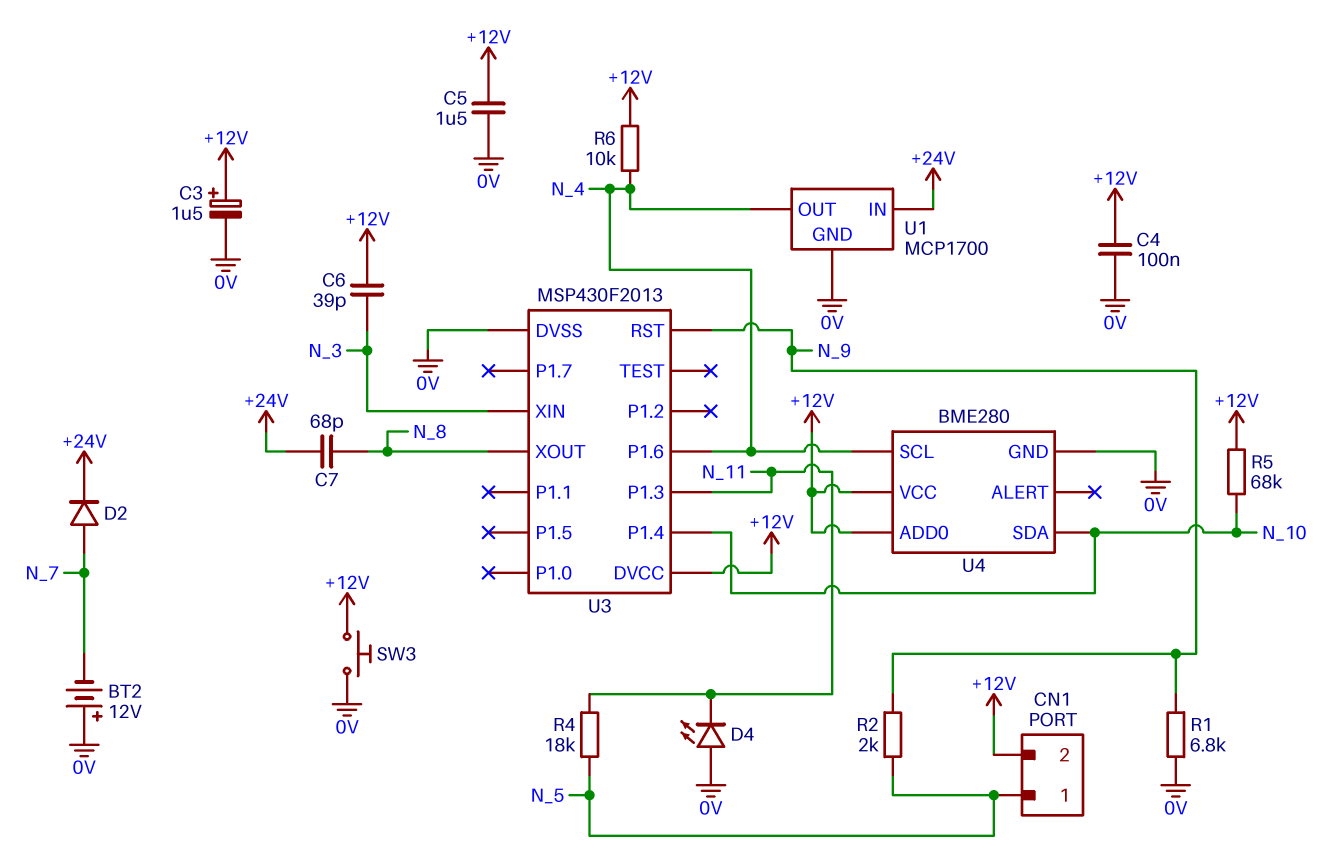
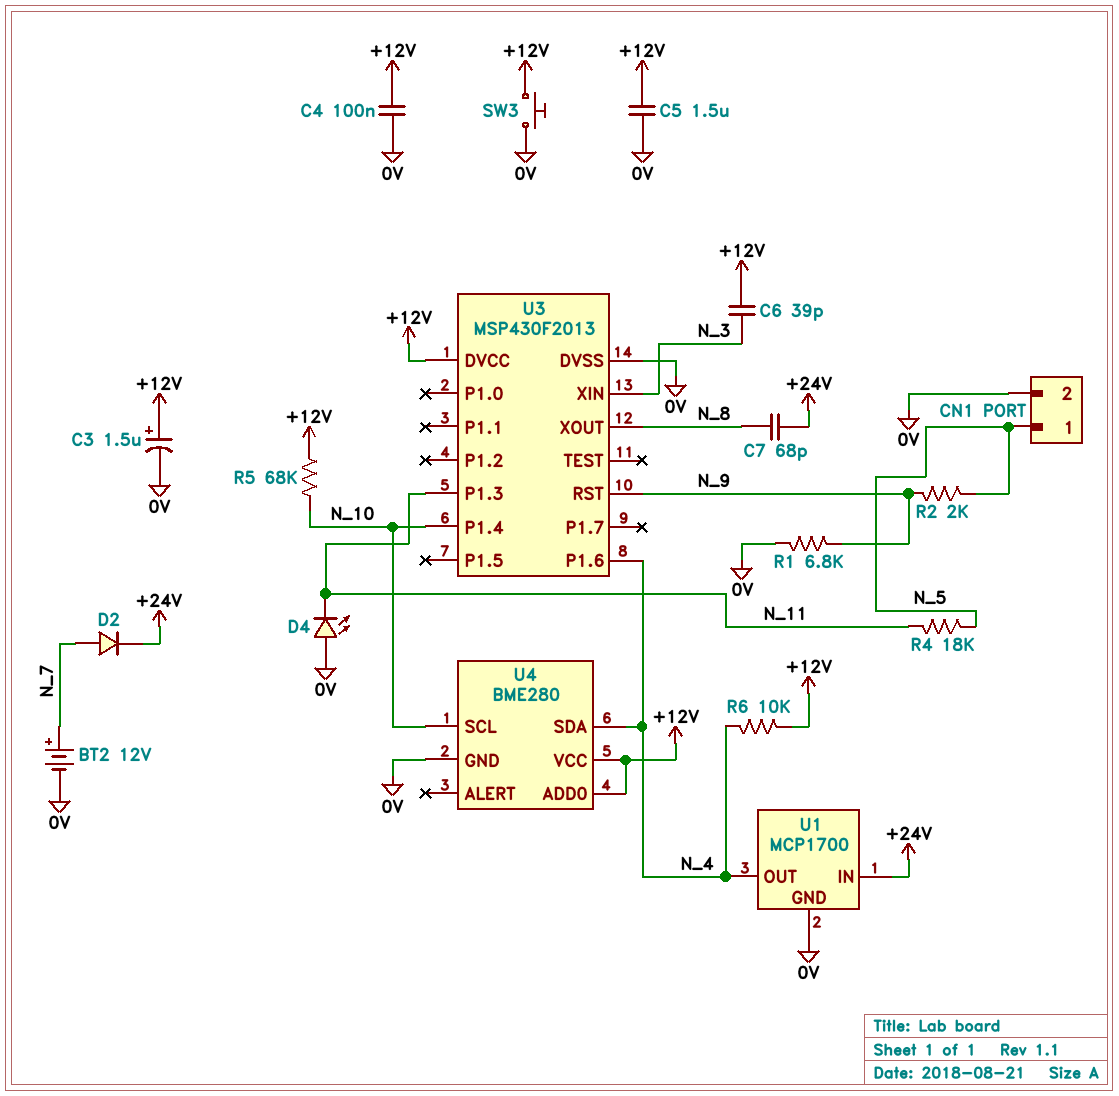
BT2: 12V (plus 0V, minus N_7) -> 12V (plus N_7, minus 0V)
CN1 pin 2: +12V -> 0V
U4 pin SCL: N_4 -> N_10
U4 pin SDA: N_10 -> N_4

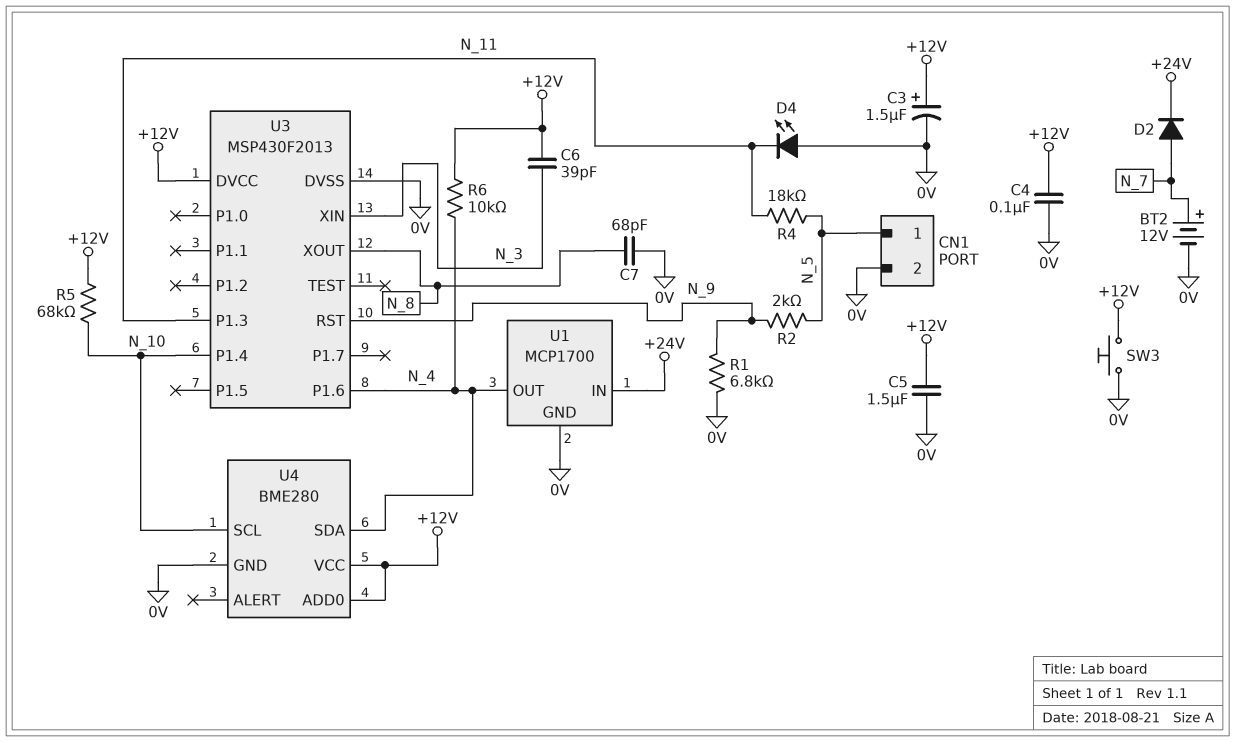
C7: 68pF (+24V, N_8) -> 68pF (0V, N_8)

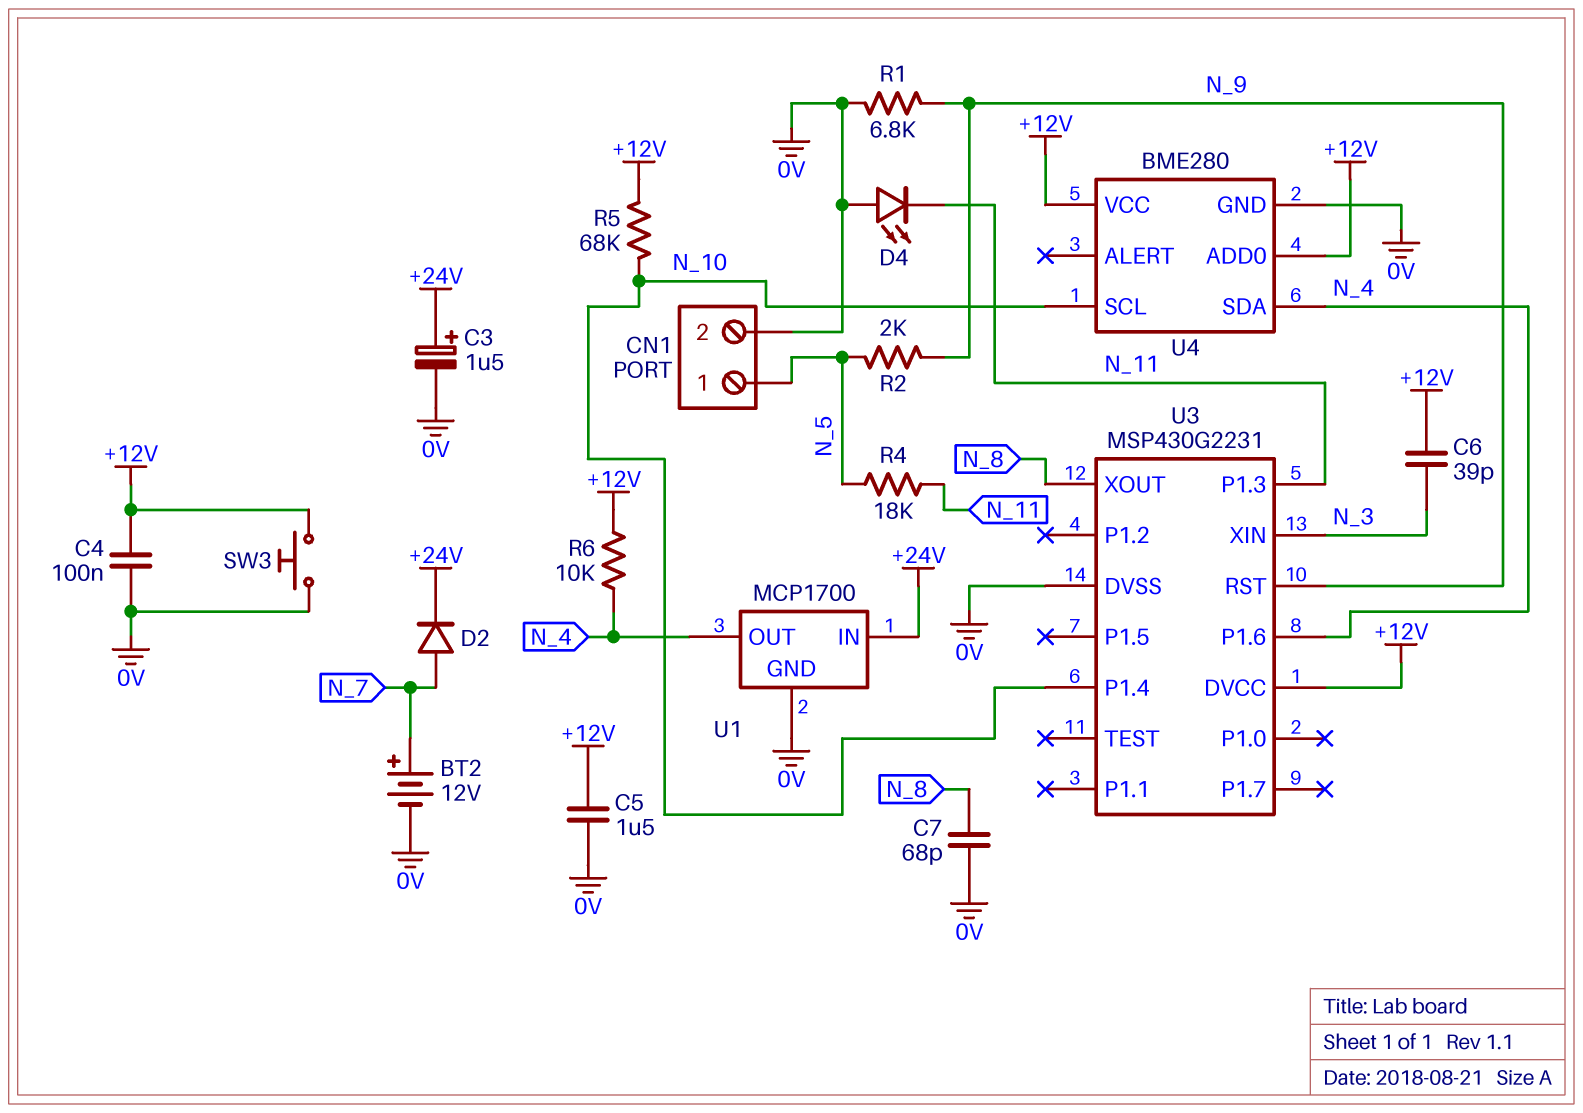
C3: 1.5uF (plus +12V, minus 0V) -> 1.5uF (plus +24V, minus 0V)
U3: MSP430F2013 -> MSP430G2231

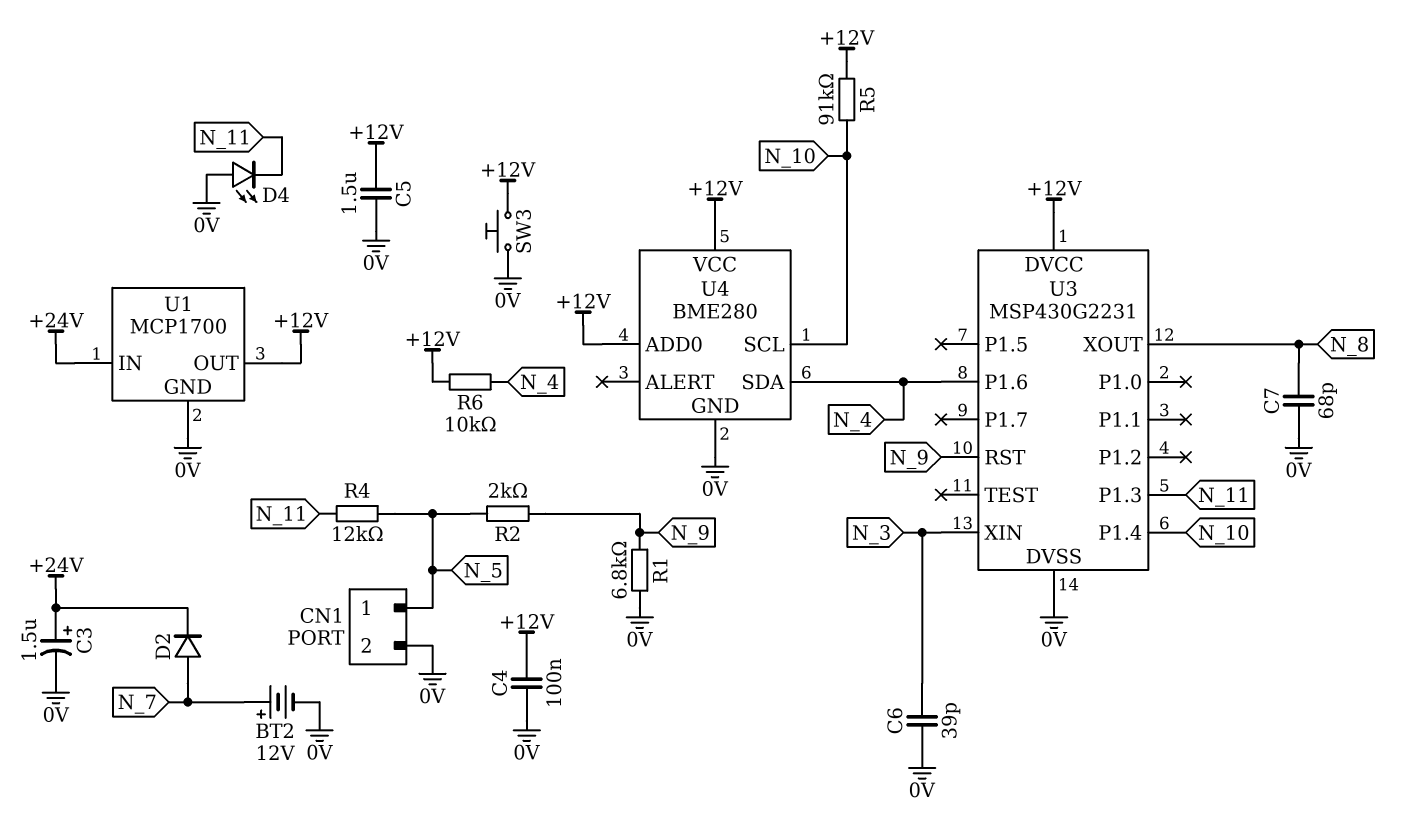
C6: 39pF (+12V, N_3) -> 39pF (0V, N_3)
R4: 18k (N_5, N_11) -> 12k (N_5, N_11)
R5: 68k (+12V, N_10) -> 91k (+12V, N_10)
U1 pin OUT: N_4 -> +12V

